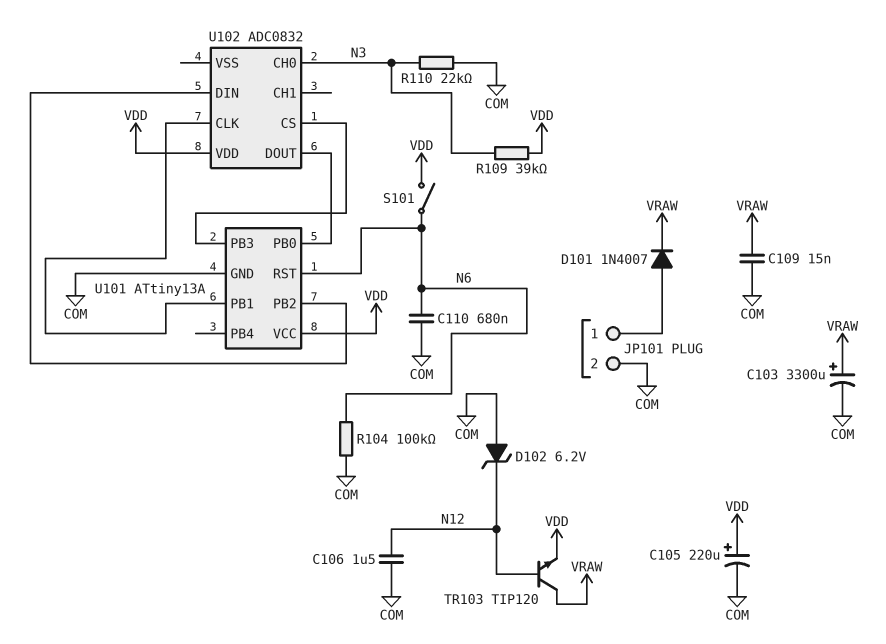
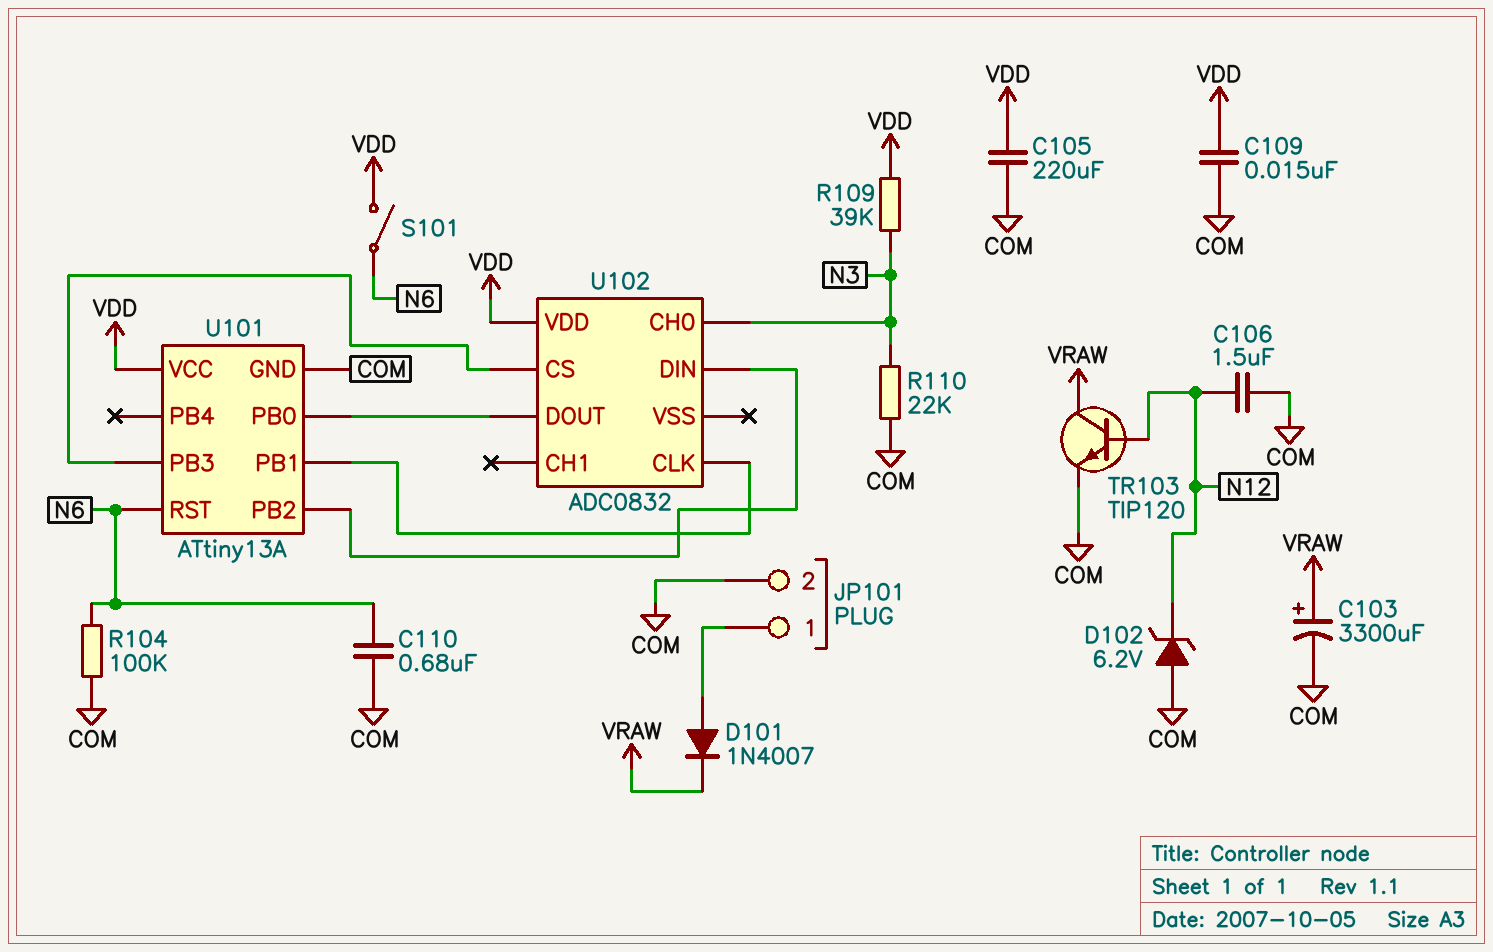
C105: 220uF (plus VDD, minus COM) -> 220uF (COM, VDD)
C109: 15nF (COM, VRAW) -> 15nF (COM, VDD)
TR103: NPN TIP120 (B N12, C VRAW, E VDD) -> NPN TIP120 (B N12, C VRAW, E COM)

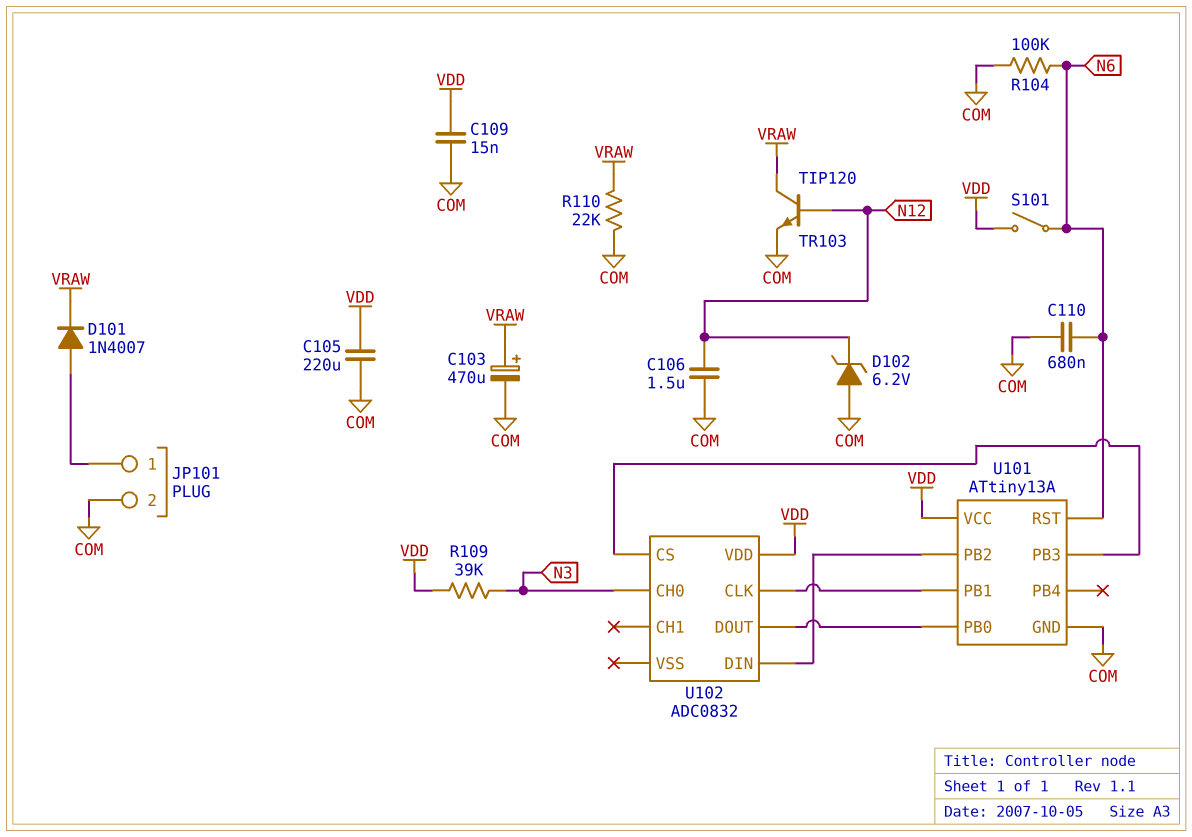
C103: 3300uF (plus VRAW, minus COM) -> 470uF (plus VRAW, minus COM)
R110: 22k (COM, N3) -> 22k (COM, VRAW)

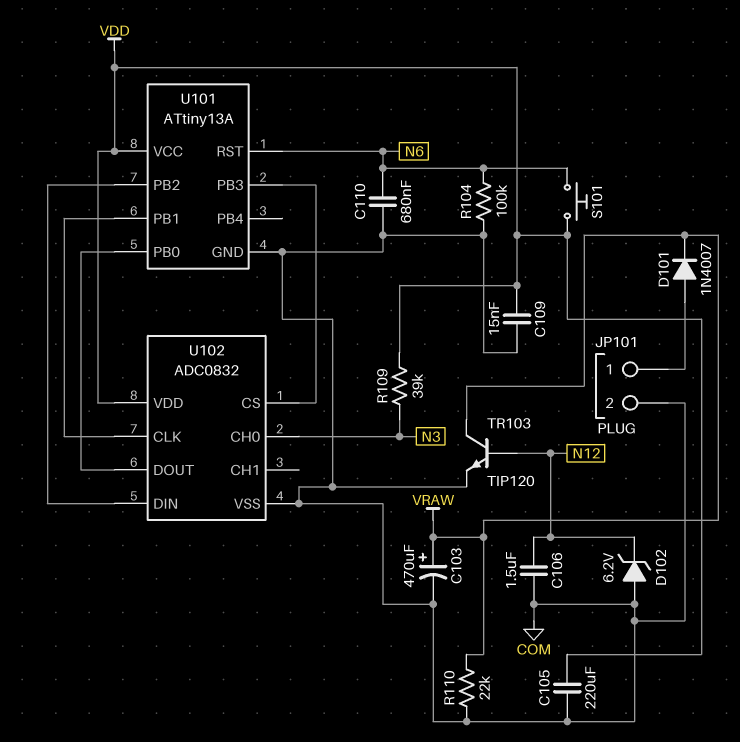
S101: switch (N6, VDD) -> button (N6, VDD)
U102 pin VSS: none -> COM

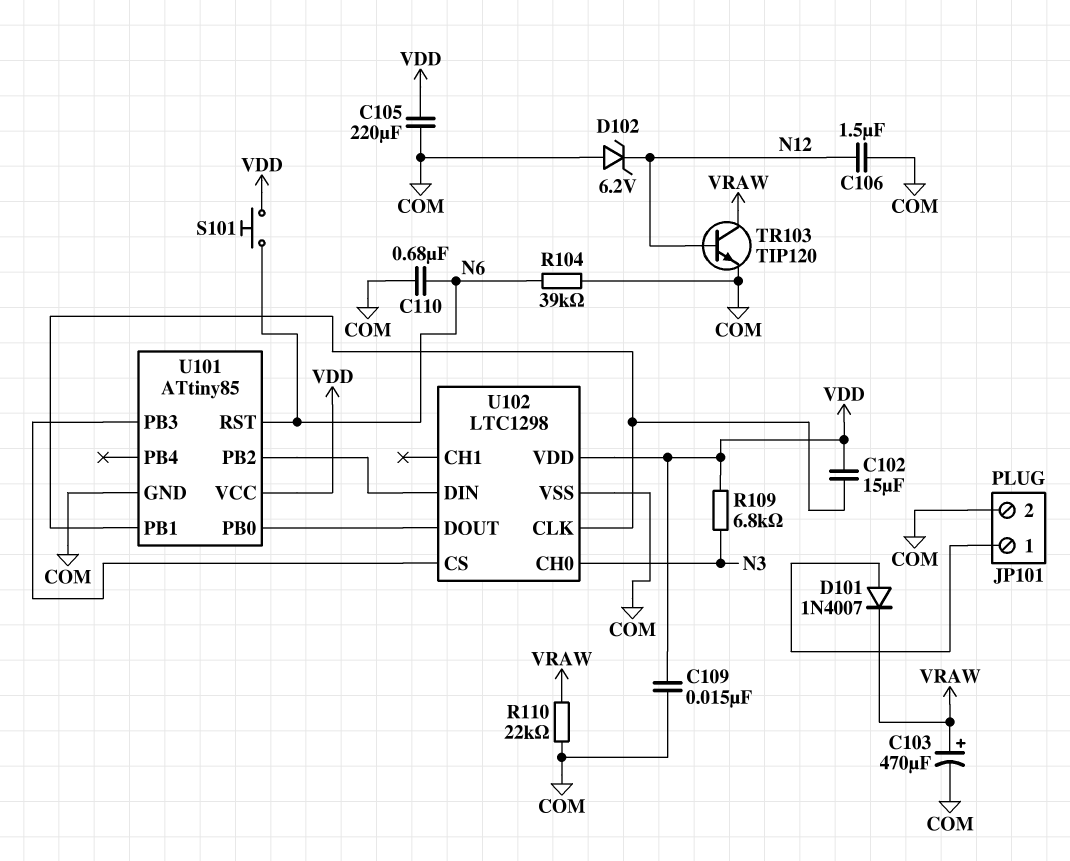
C102: none -> 15uF (U101/PB1, VDD)
R104: 100k (COM, N6) -> 39k (COM, N6)
R109: 39k (N3, VDD) -> 6.8k (N3, VDD)
U101: ATtiny13A -> ATtiny85
U102: ADC0832 -> LTC1298

